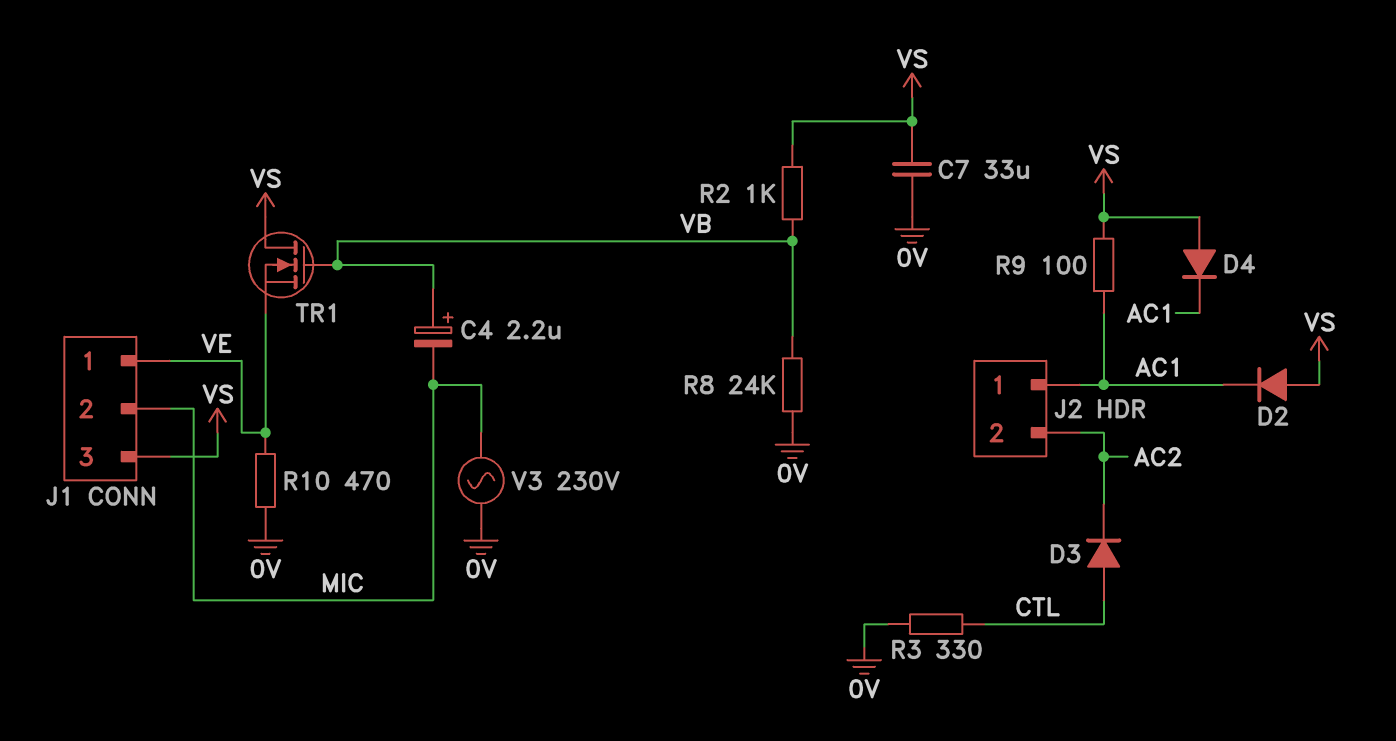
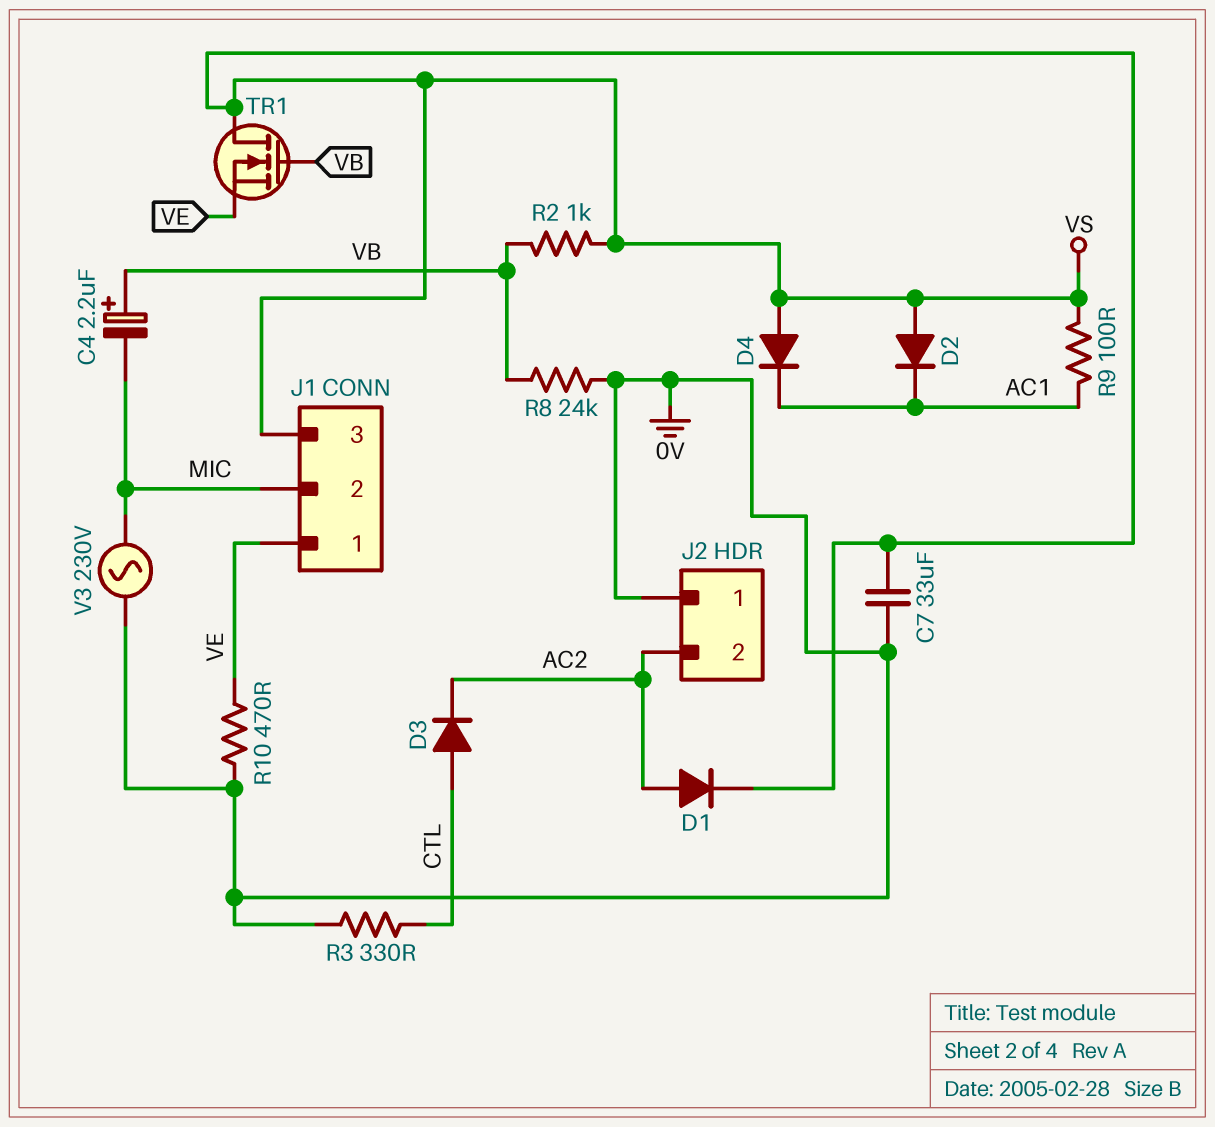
D1: none -> diode (A AC2, K VS)
J2 pin 1: AC1 -> 0V

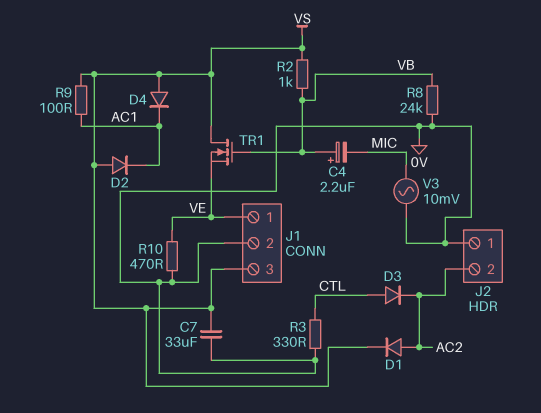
J1 pin 2: MIC -> 0V
V3: AC 230V (0V, MIC) -> AC 10mV (0V, MIC)

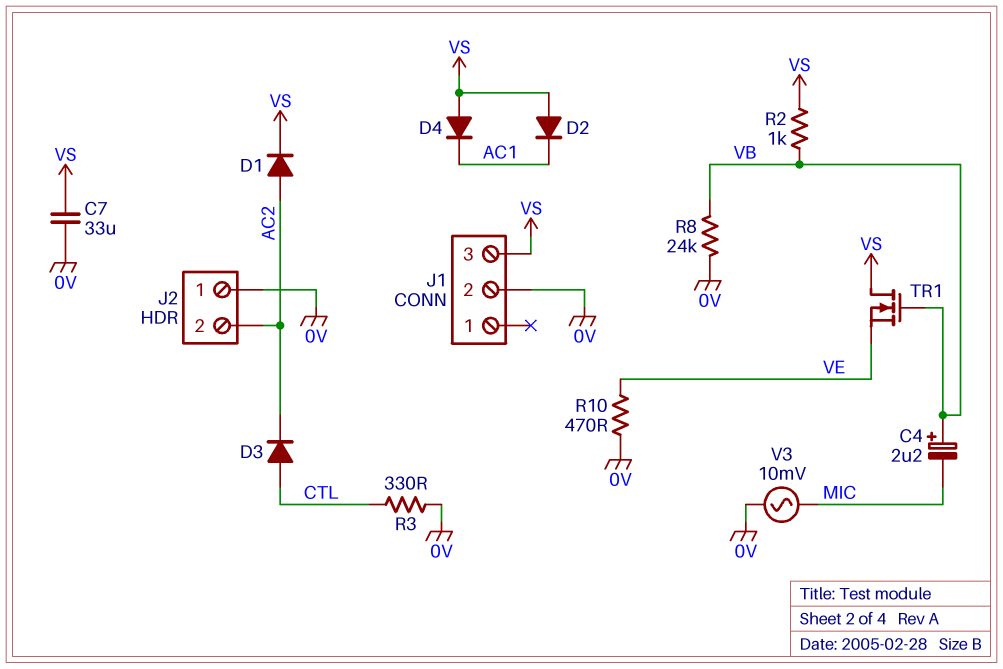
J1 pin 1: VE -> none
R9: 100 (AC1, VS) -> none

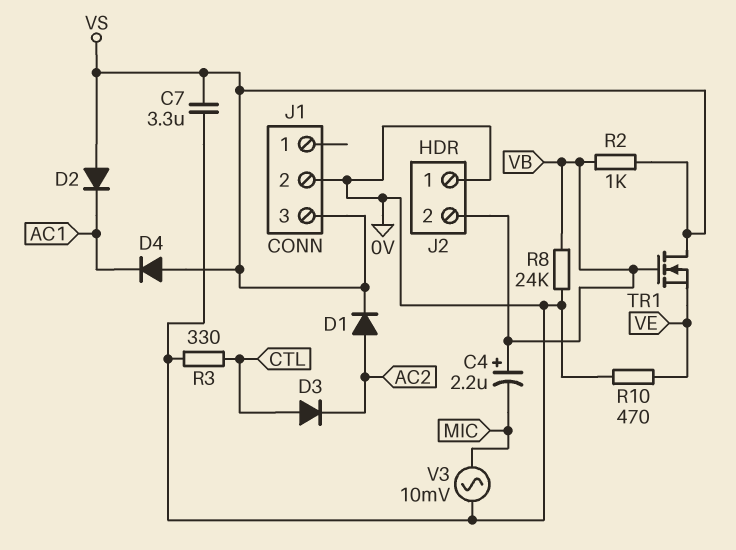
C7: 33uF (0V, VS) -> 3.3uF (0V, VS)
J2 pin 2: AC2 -> VB

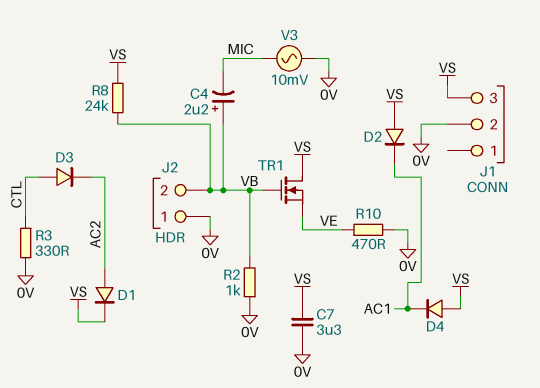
R2: 1k (VB, VS) -> 1k (0V, VB)
R8: 24k (0V, VB) -> 24k (VB, VS)

